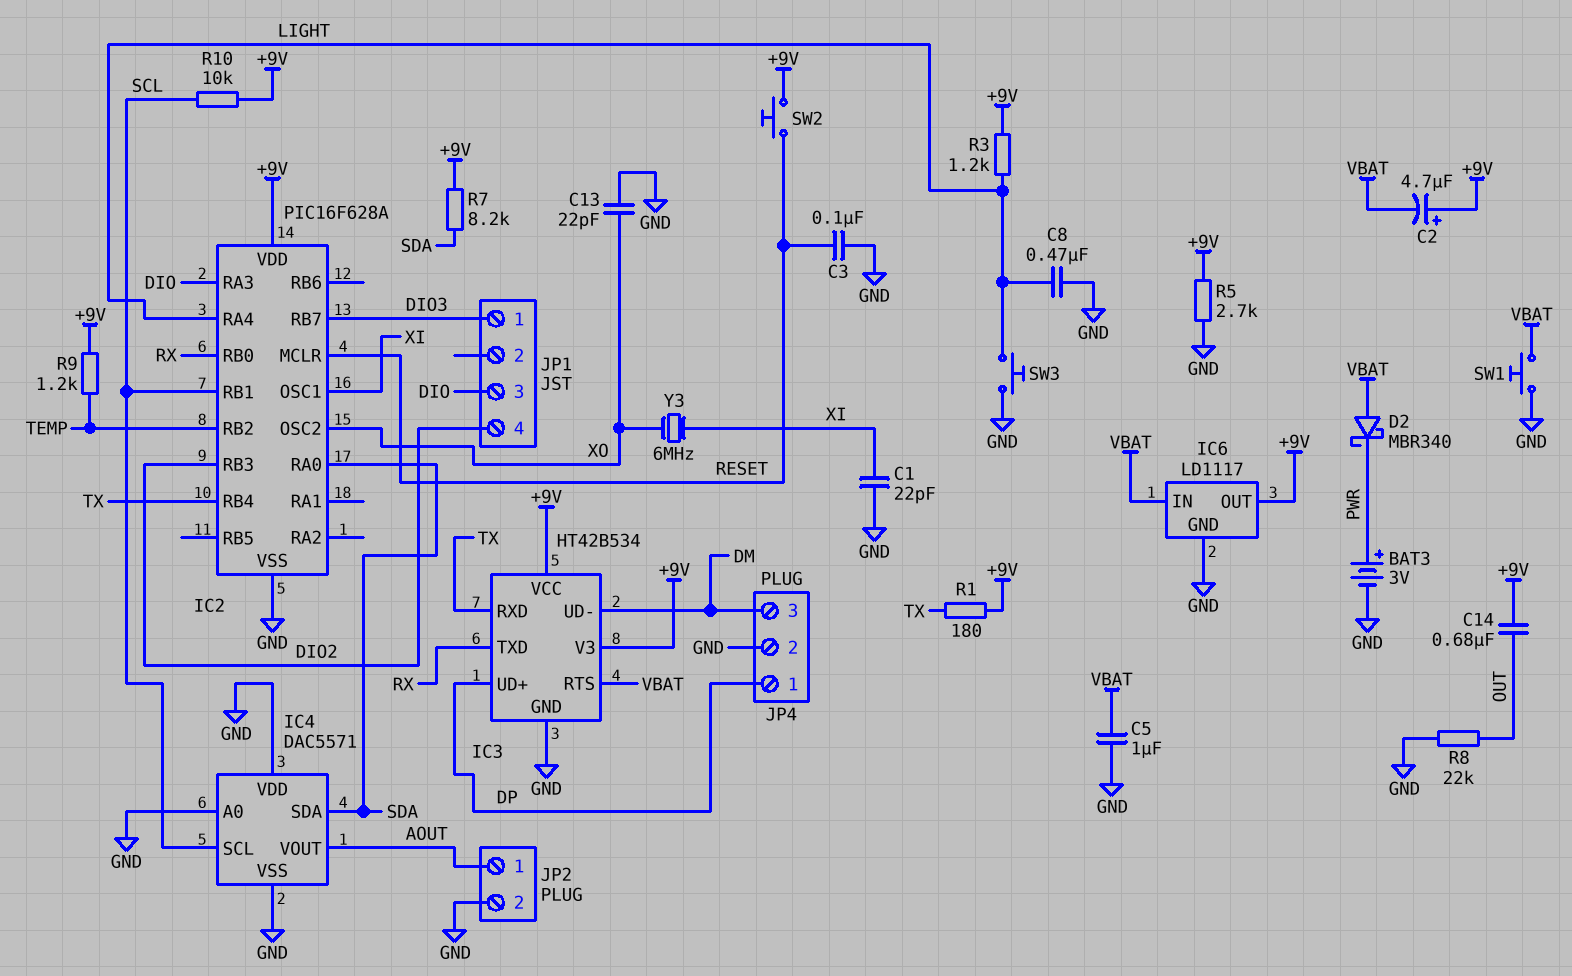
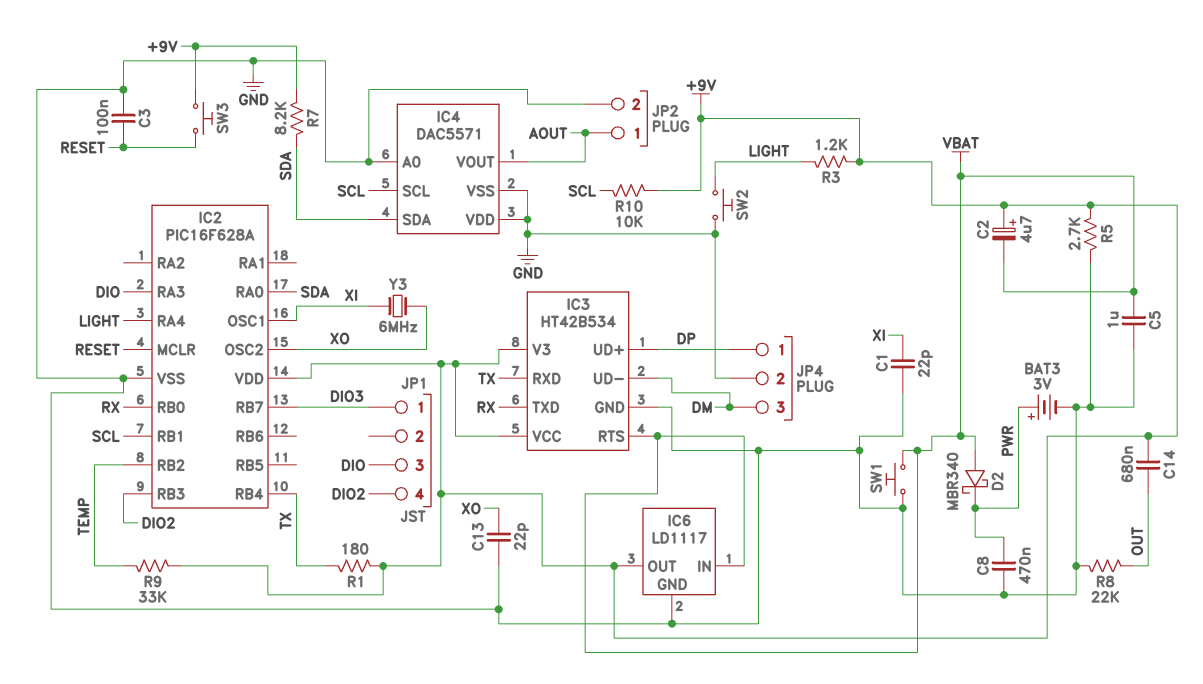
C8: 470nF (GND, LIGHT) -> 470nF (GND, PWR)
R9: 1.2k (+9V, TEMP) -> 33k (+9V, TEMP)
SW2: button (+9V, RESET) -> button (GND, LIGHT)
SW3: button (GND, LIGHT) -> button (+9V, RESET)

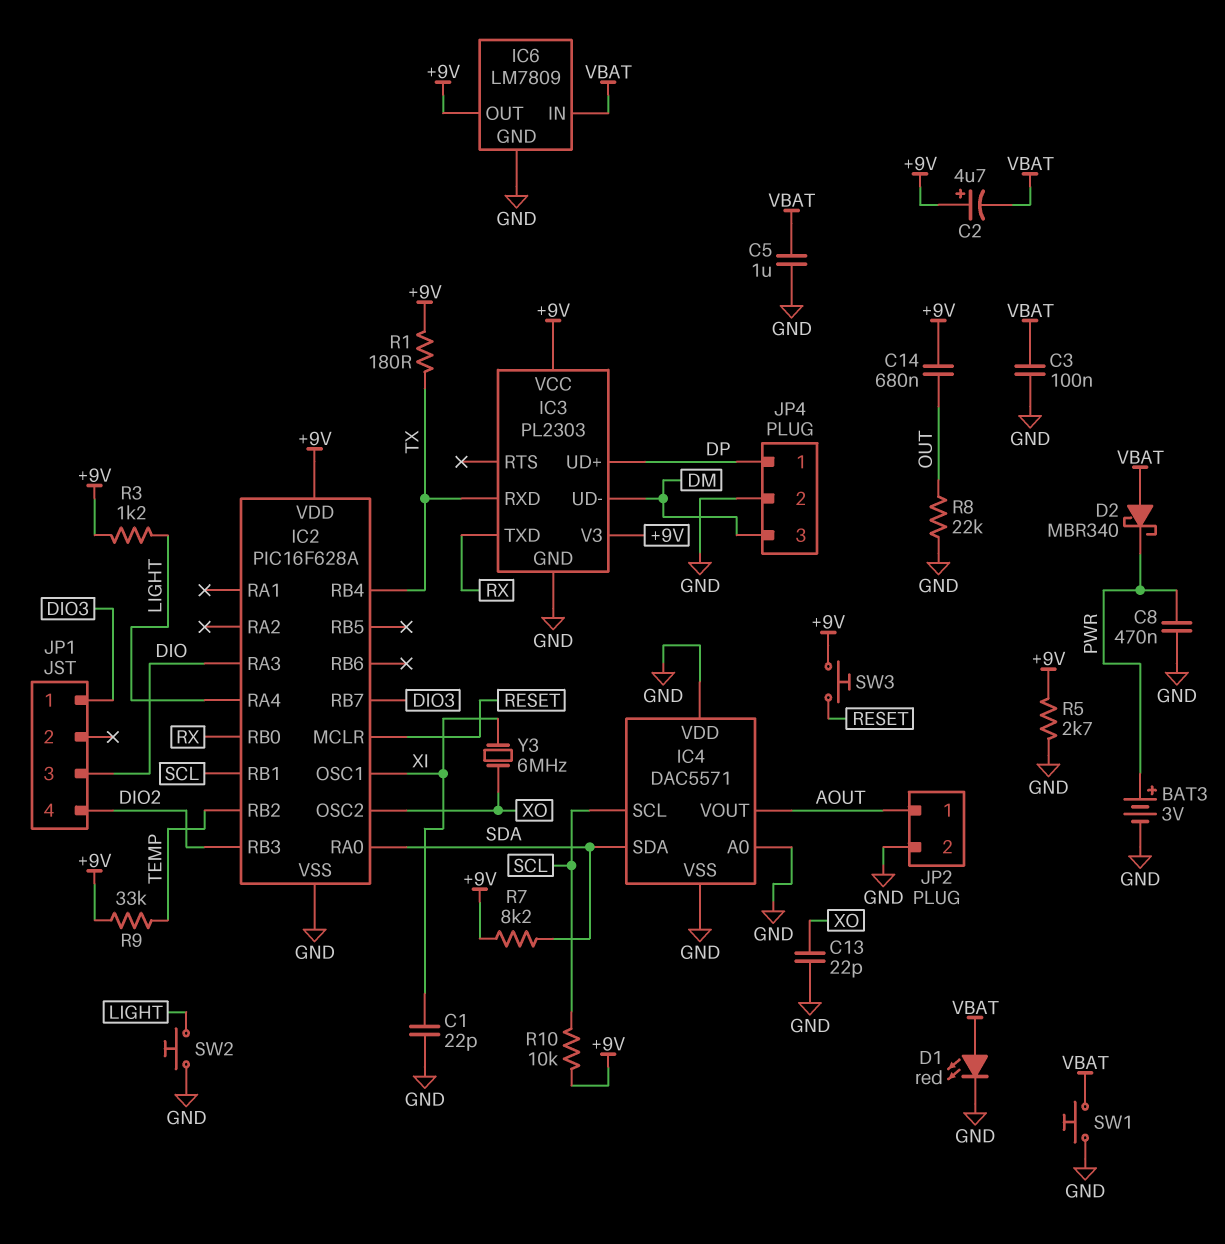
C3: 100nF (GND, RESET) -> 100nF (GND, VBAT)
D1: none -> LED red (A VBAT, K GND)
IC3: HT42B534 -> PL2303
IC3 pin RTS: VBAT -> none
IC6: LD1117 -> LM7809

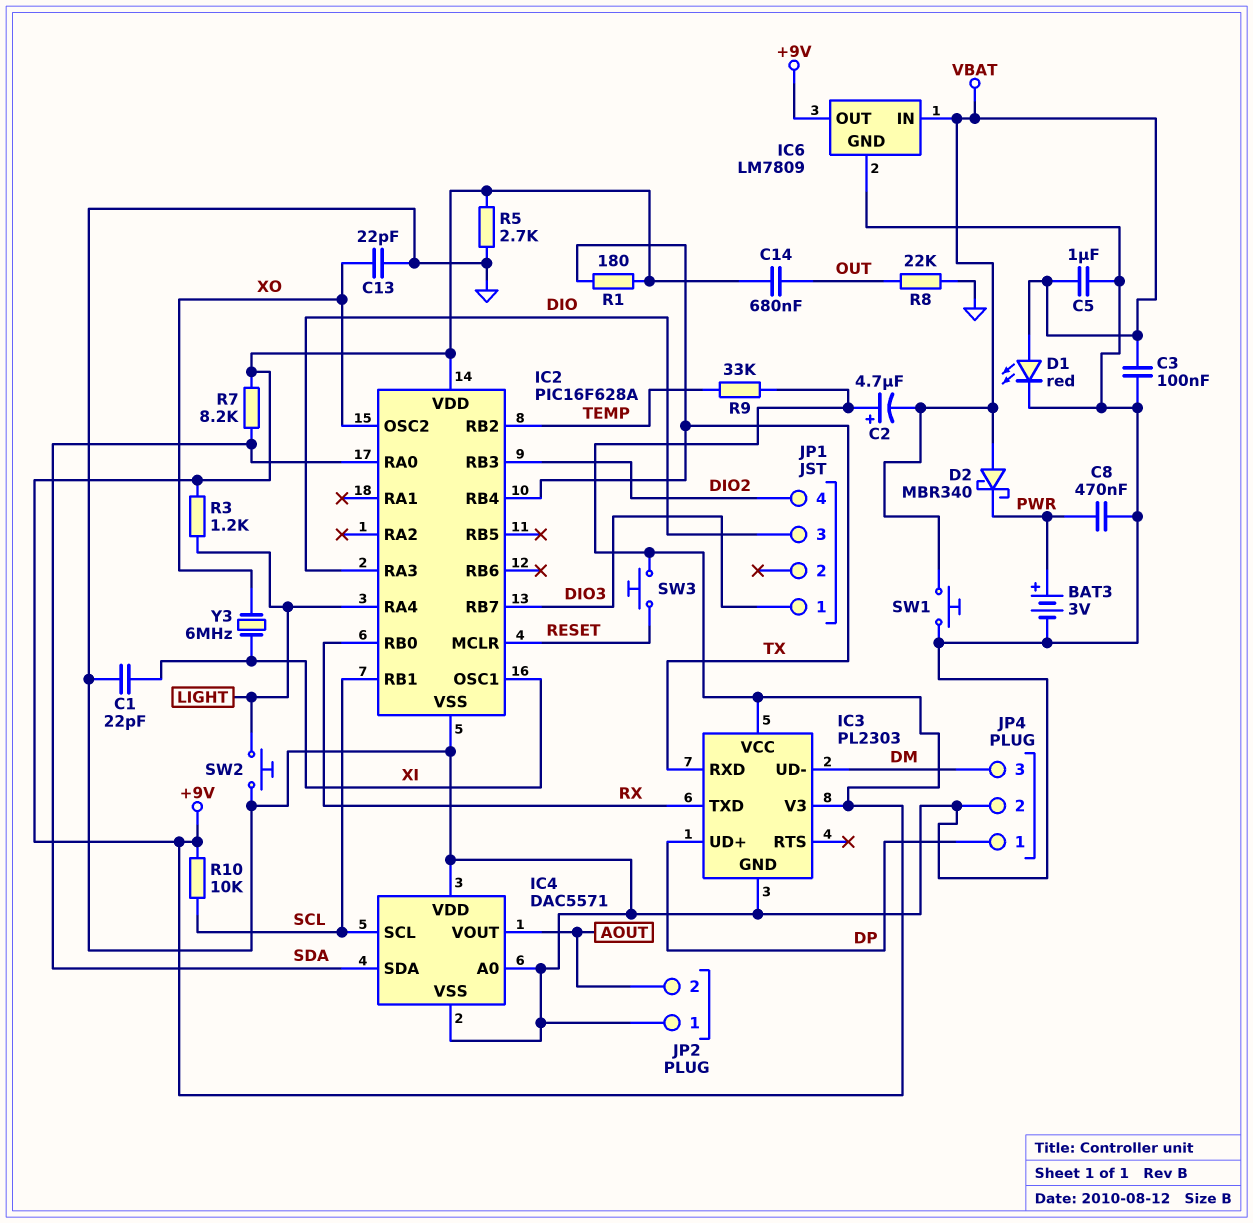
JP2 pin 1: AOUT -> GND
JP2 pin 2: GND -> AOUT

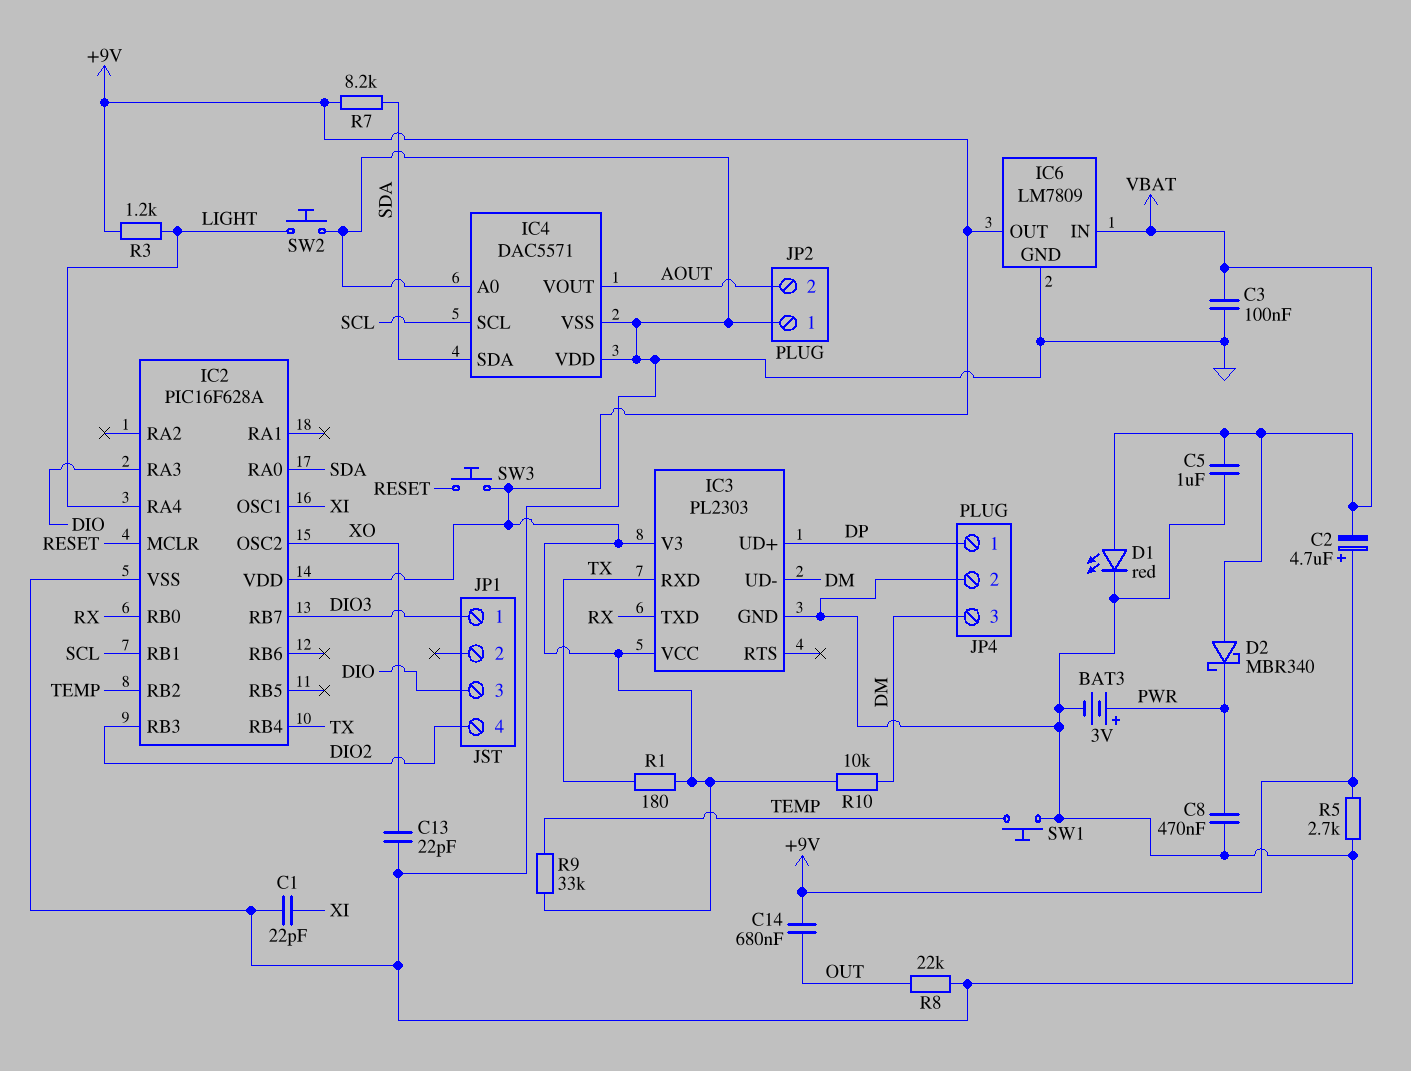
R10: 10k (+9V, SCL) -> 10k (+9V, DM)
SW1: button (GND, VBAT) -> button (GND, TEMP)
Y3: 6MHz (XI, XO) -> none

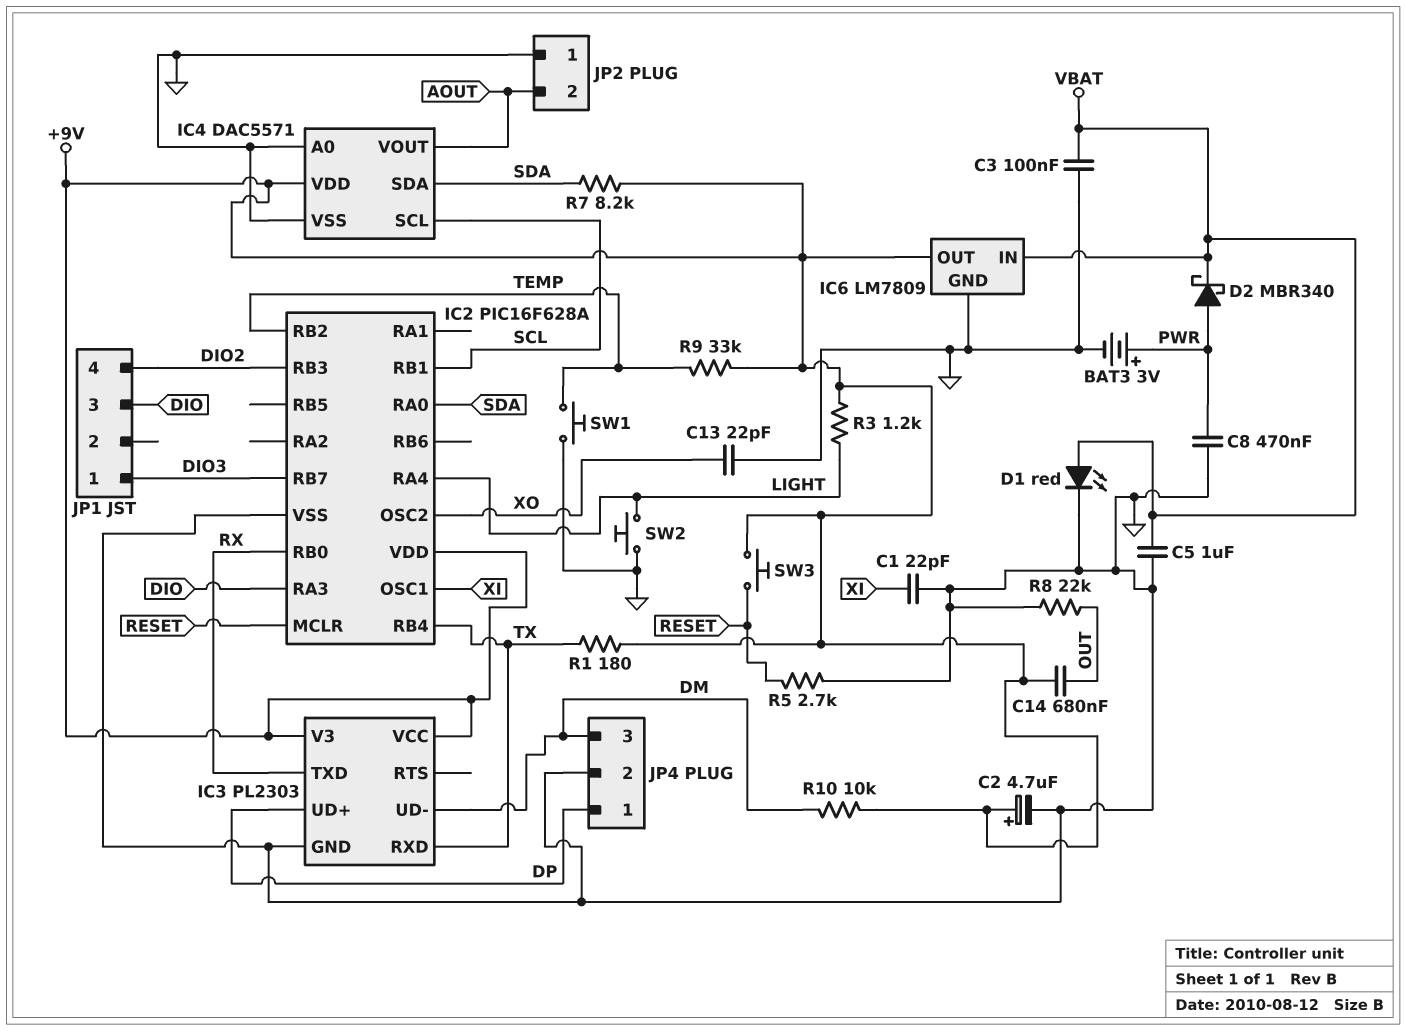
C2: 4.7uF (plus +9V, minus VBAT) -> 4.7uF (plus +9V, minus GND)
D2: schottky MBR340 (A VBAT, K PWR) -> schottky MBR340 (A PWR, K VBAT)
IC4 pin VDD: GND -> +9V
R5: 2.7k (+9V, GND) -> 2.7k (GND, RESET)

